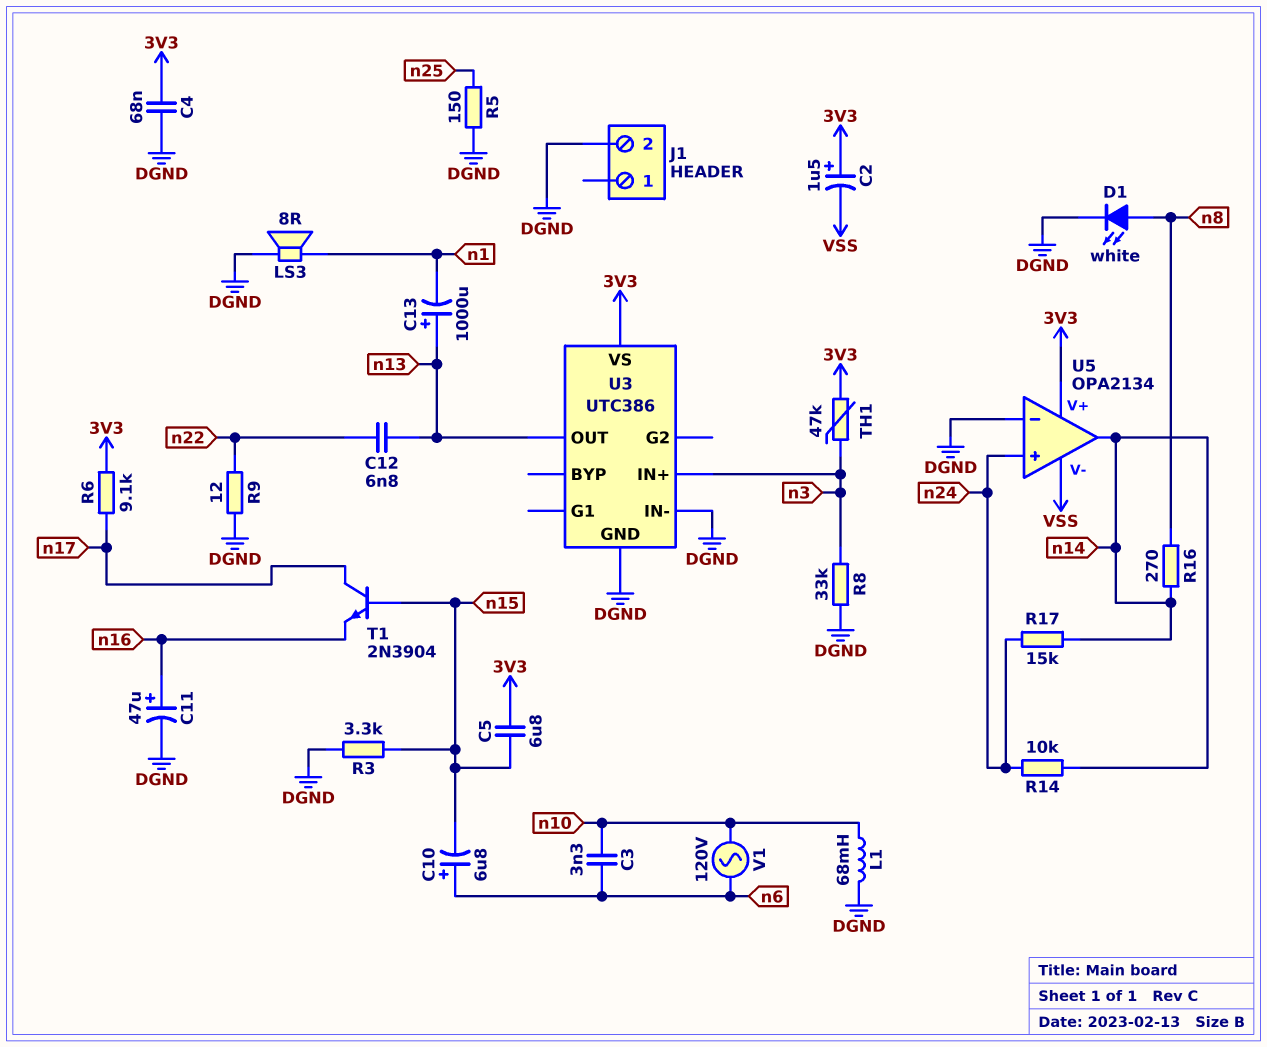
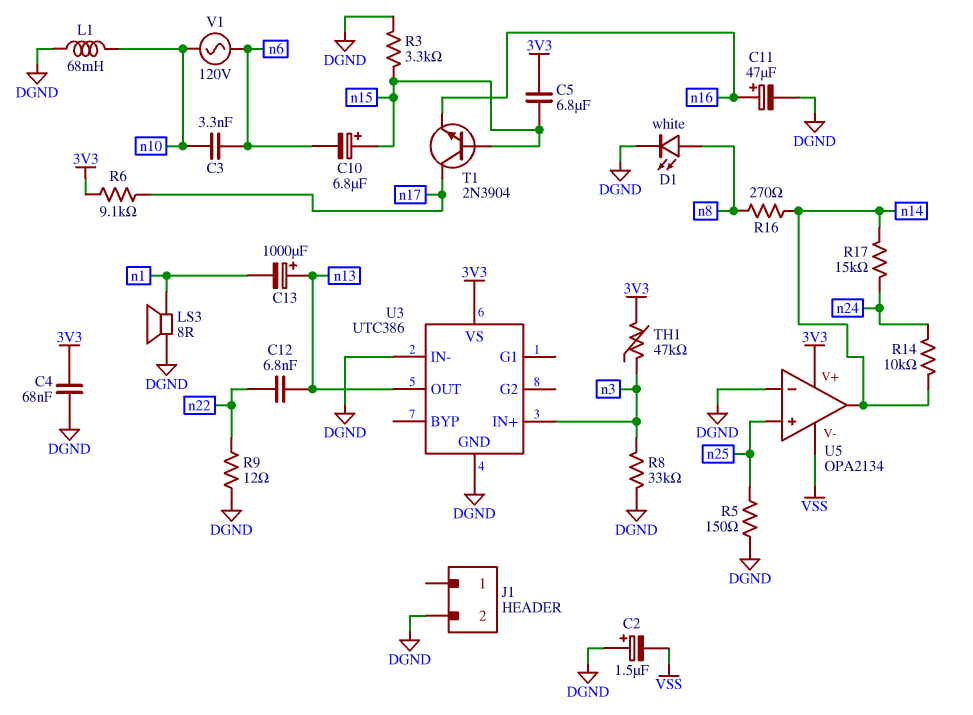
C2: 1.5uF (plus 3V3, minus VSS) -> 1.5uF (plus DGND, minus VSS)
C10: 6.8uF (plus n6, minus n15) -> 6.8uF (plus n15, minus n6)
U5 pin in+: n24 -> n25

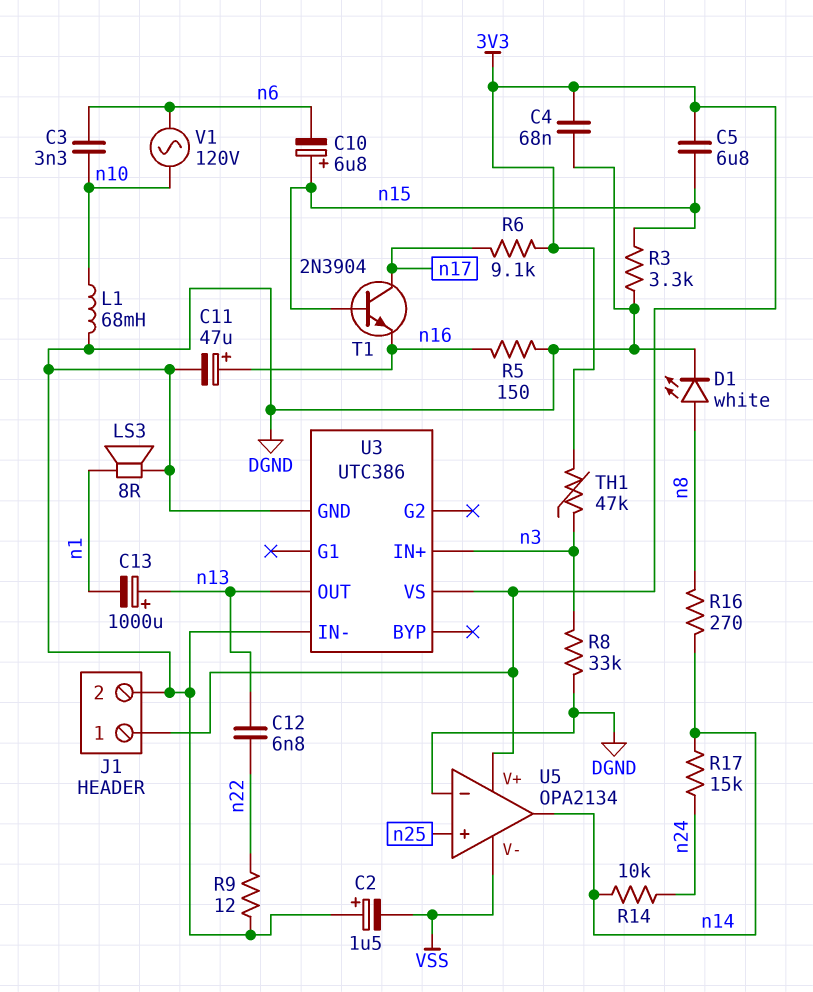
J1 pin 1: none -> 3V3
R5: 150 (DGND, n25) -> 150 (DGND, n16)

